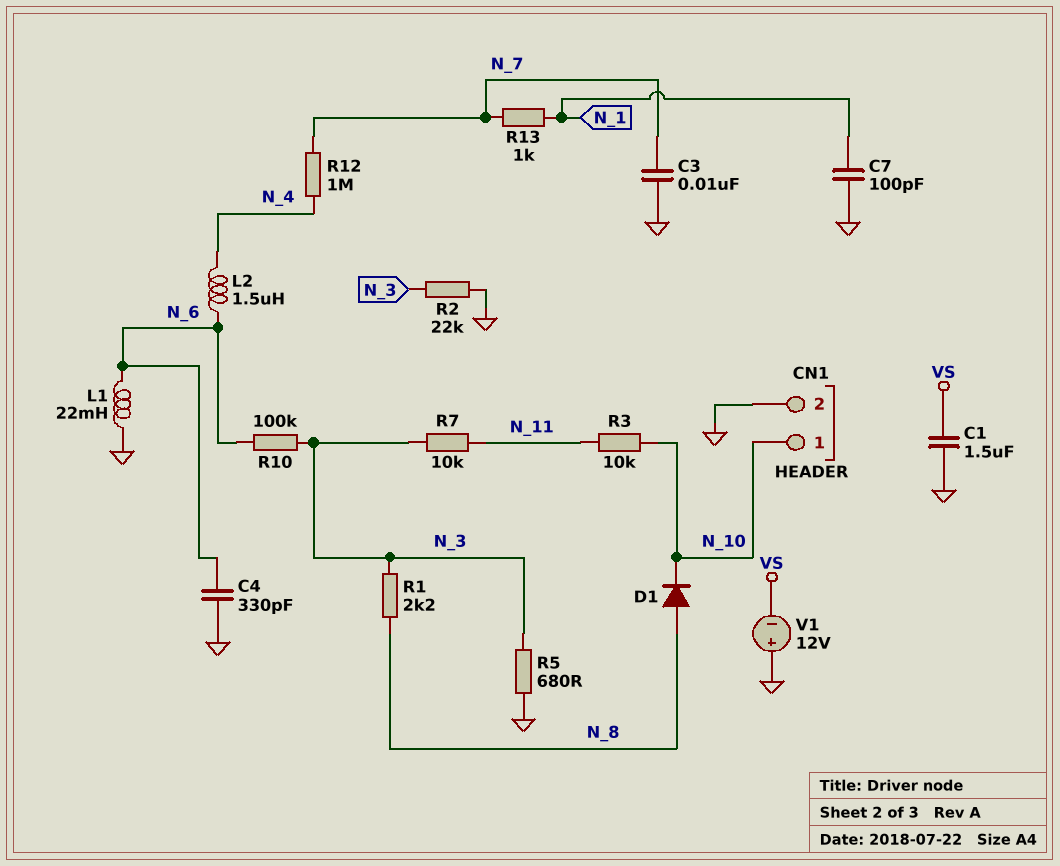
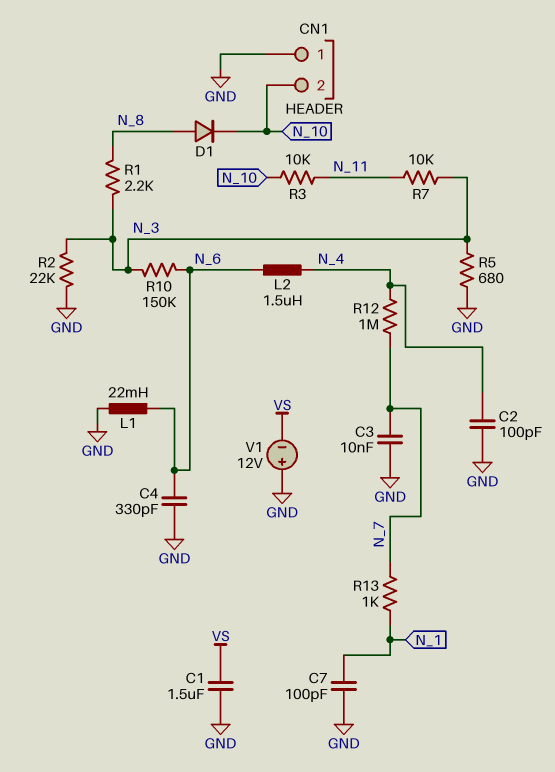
C2: none -> 100pF (GND, N_4)
CN1 pin 1: N_10 -> GND
CN1 pin 2: GND -> N_10
R10: 100k (N_3, N_6) -> 150k (N_3, N_6)

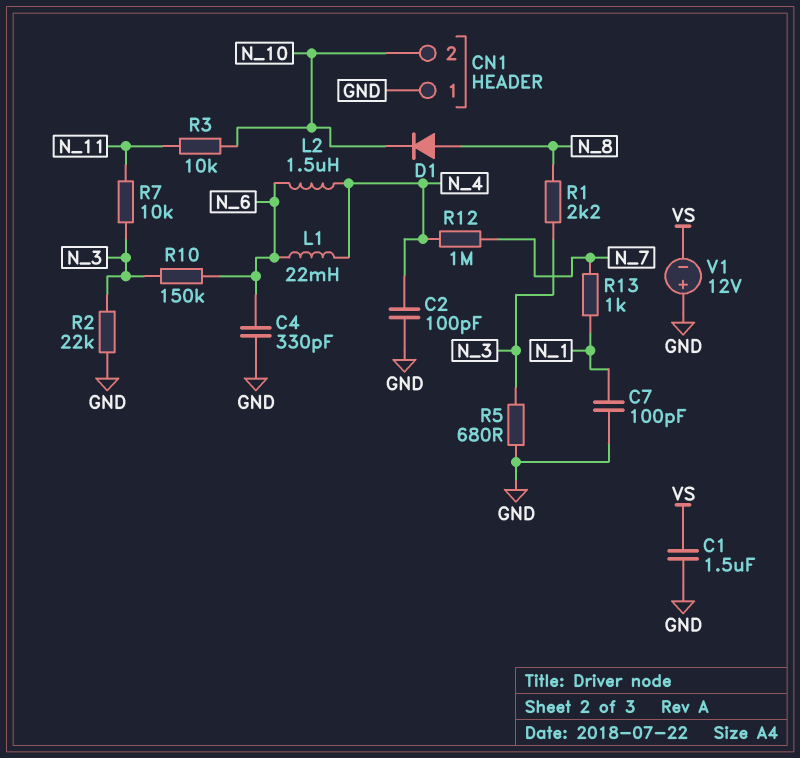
C3: 10nF (GND, N_7) -> none
L1: 22mH (GND, N_6) -> 22mH (N_4, N_6)

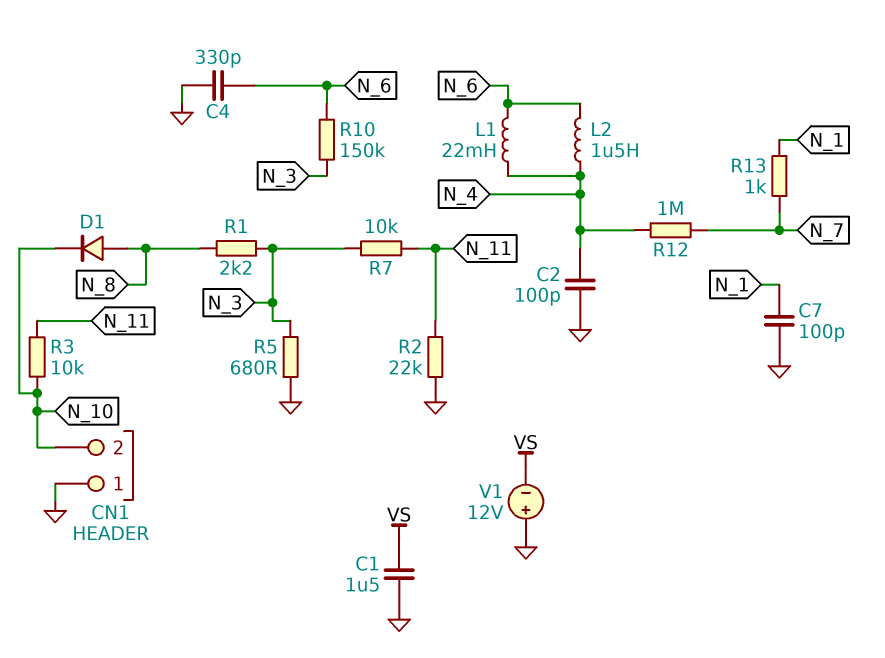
R2: 22k (GND, N_3) -> 22k (GND, N_11)

